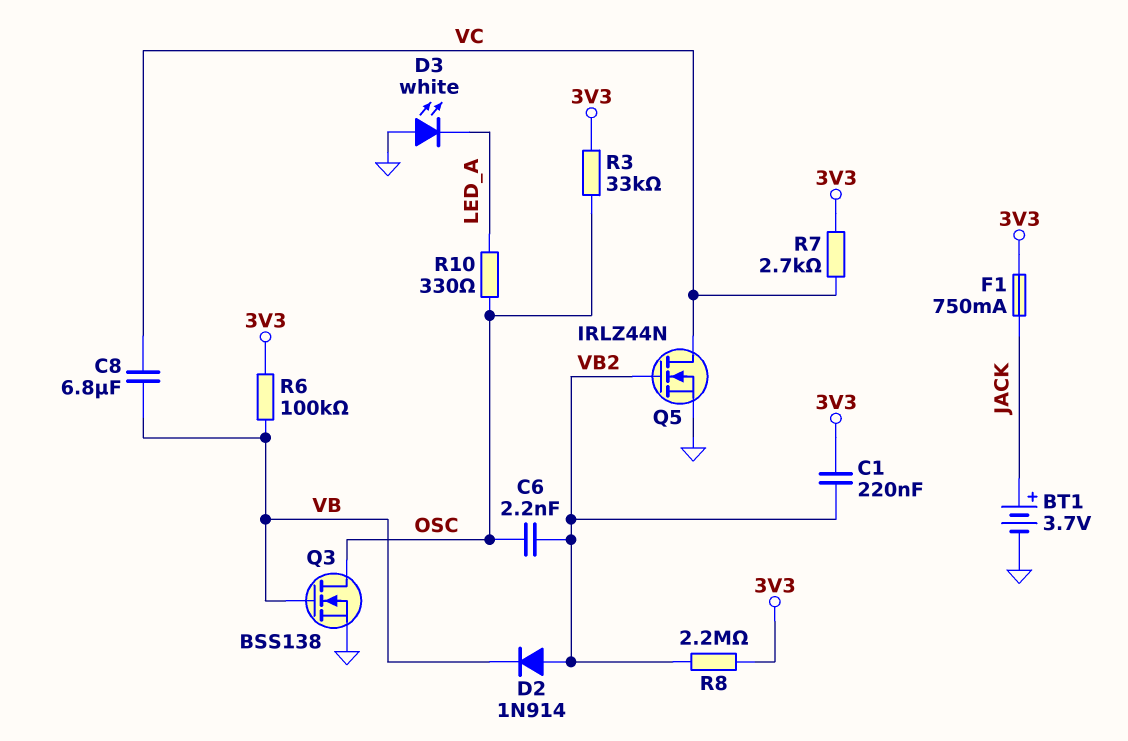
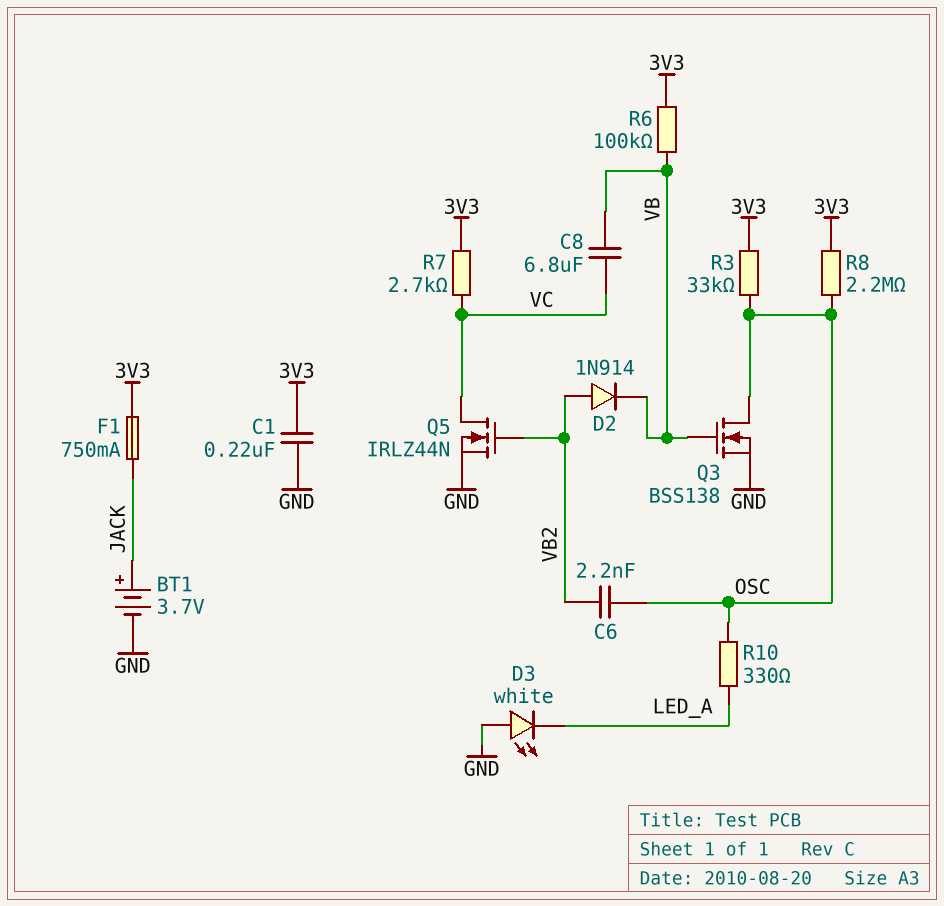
C1: 220nF (3V3, VB2) -> 220nF (3V3, GND)
R8: 2.2M (3V3, VB2) -> 2.2M (3V3, OSC)

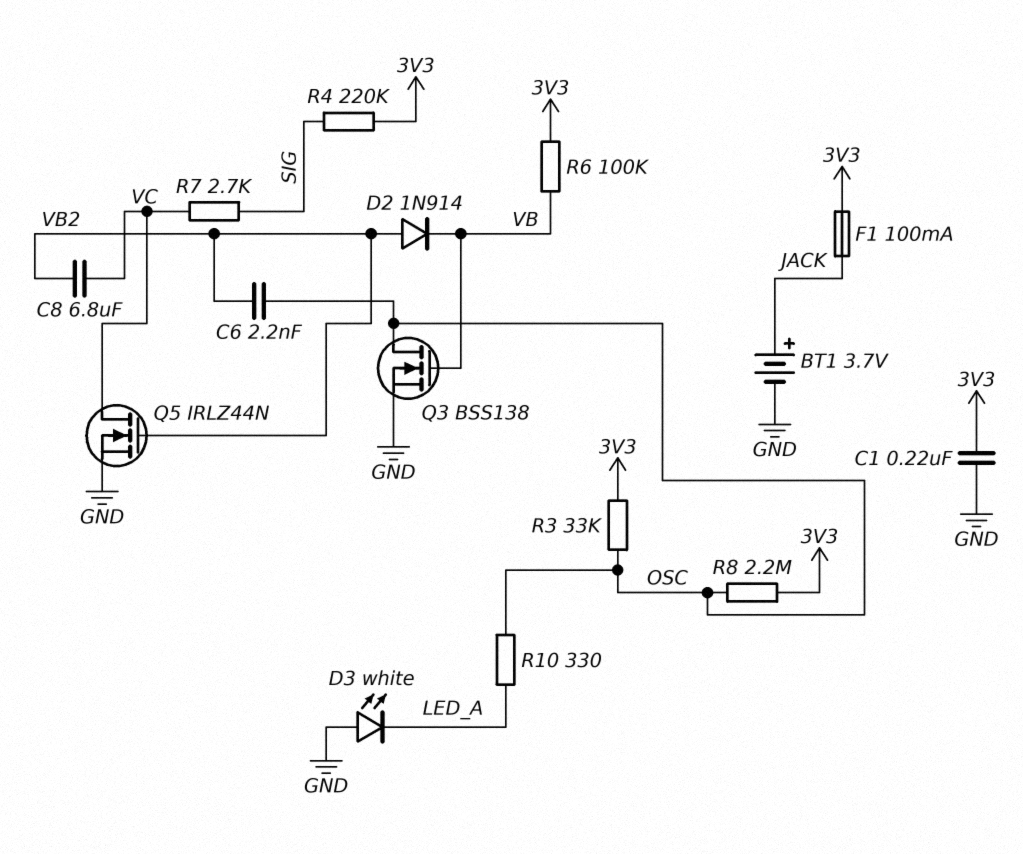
C8: 6.8uF (VB, VC) -> 6.8uF (VB2, VC)
F1: 750mA (3V3, JACK) -> 100mA (3V3, JACK)
R4: none -> 220k (3V3, SIG)
R7: 2.7k (3V3, VC) -> 2.7k (SIG, VC)

